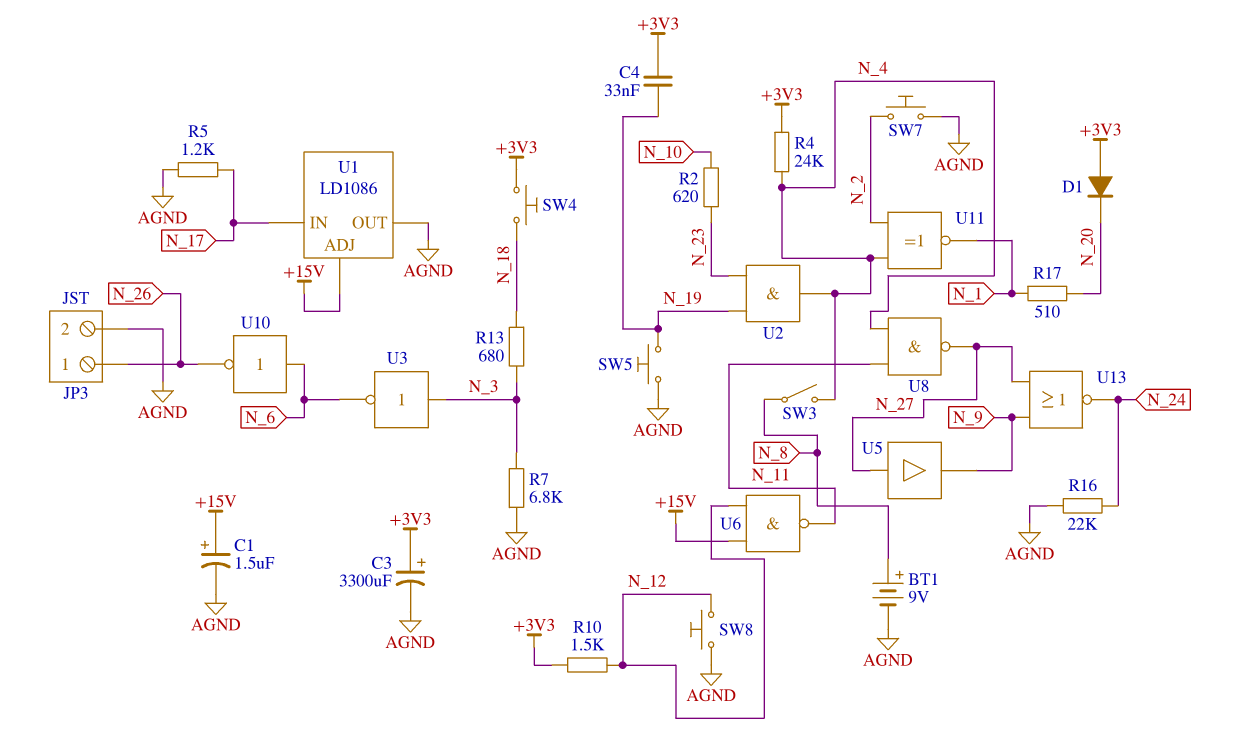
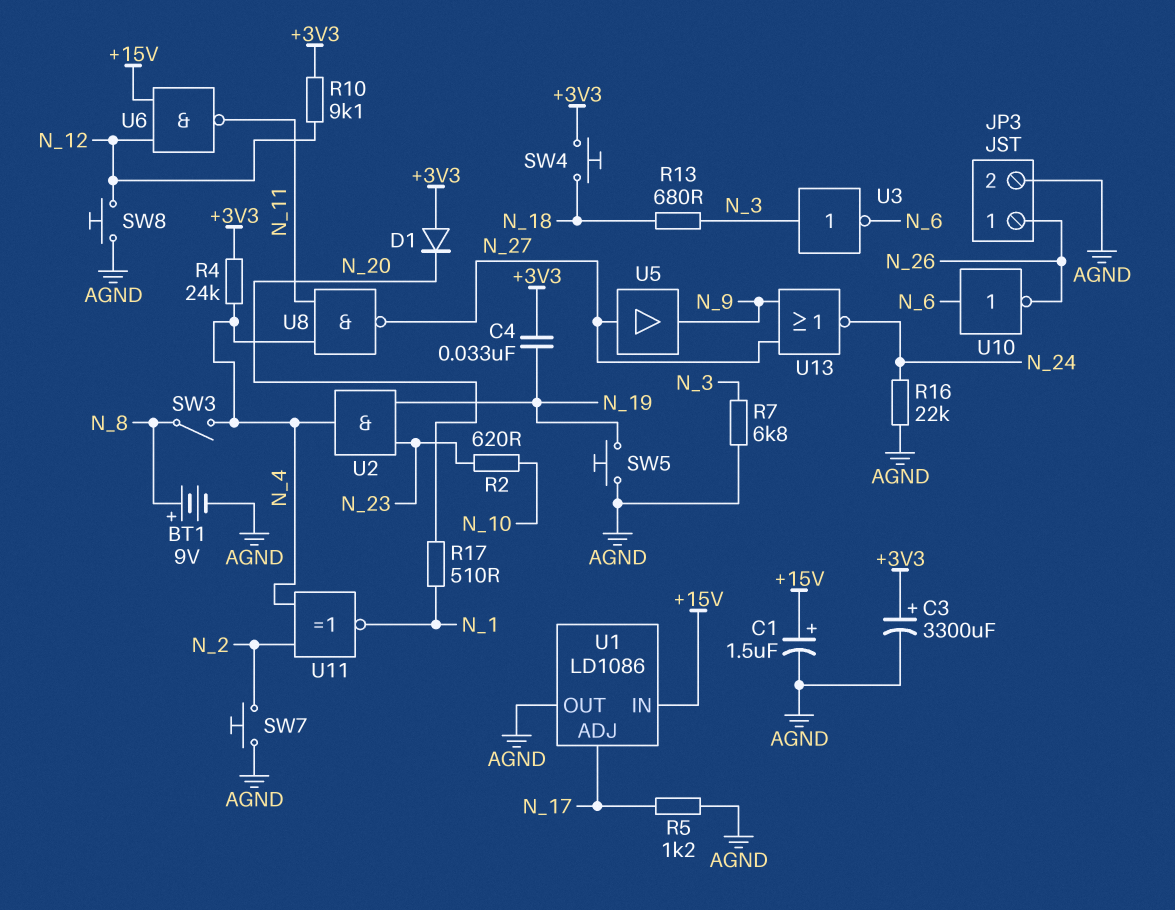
R10: 1.5k (+3V3, N_12) -> 9.1k (+3V3, N_12)
U1 pin ADJ: +15V -> N_17
U1 pin IN: N_17 -> +15V

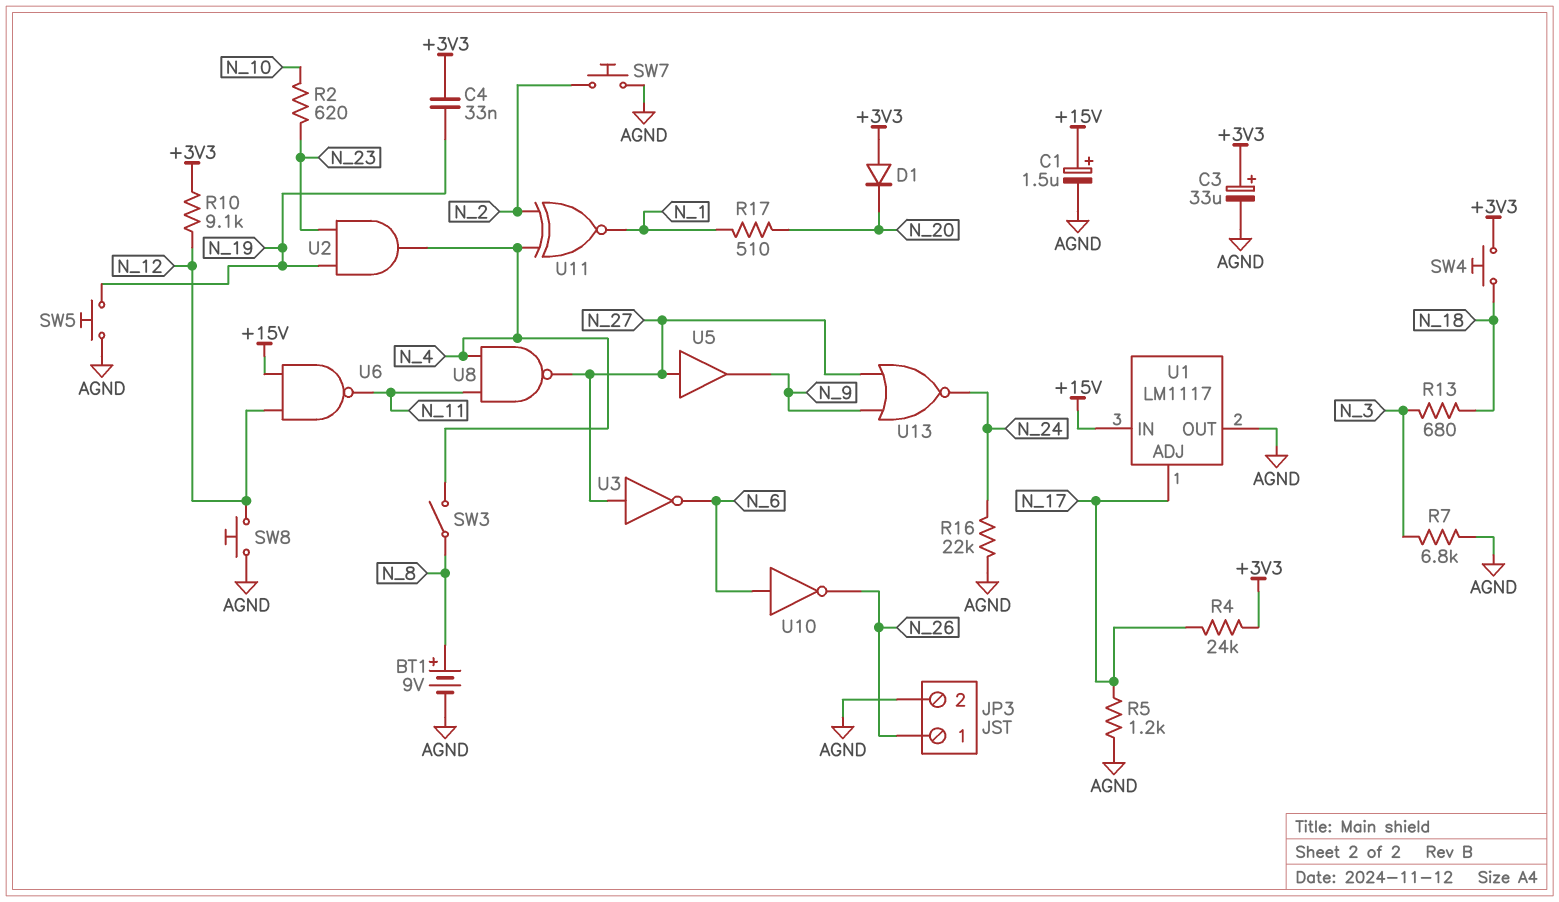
C3: 3300uF (plus +3V3, minus AGND) -> 33uF (plus +3V3, minus AGND)
R4: 24k (+3V3, N_4) -> 24k (+3V3, N_17)
U1: LD1086 -> LM1117
U3: NOT (in N_3, out N_6) -> NOT (in N_27, out N_6)

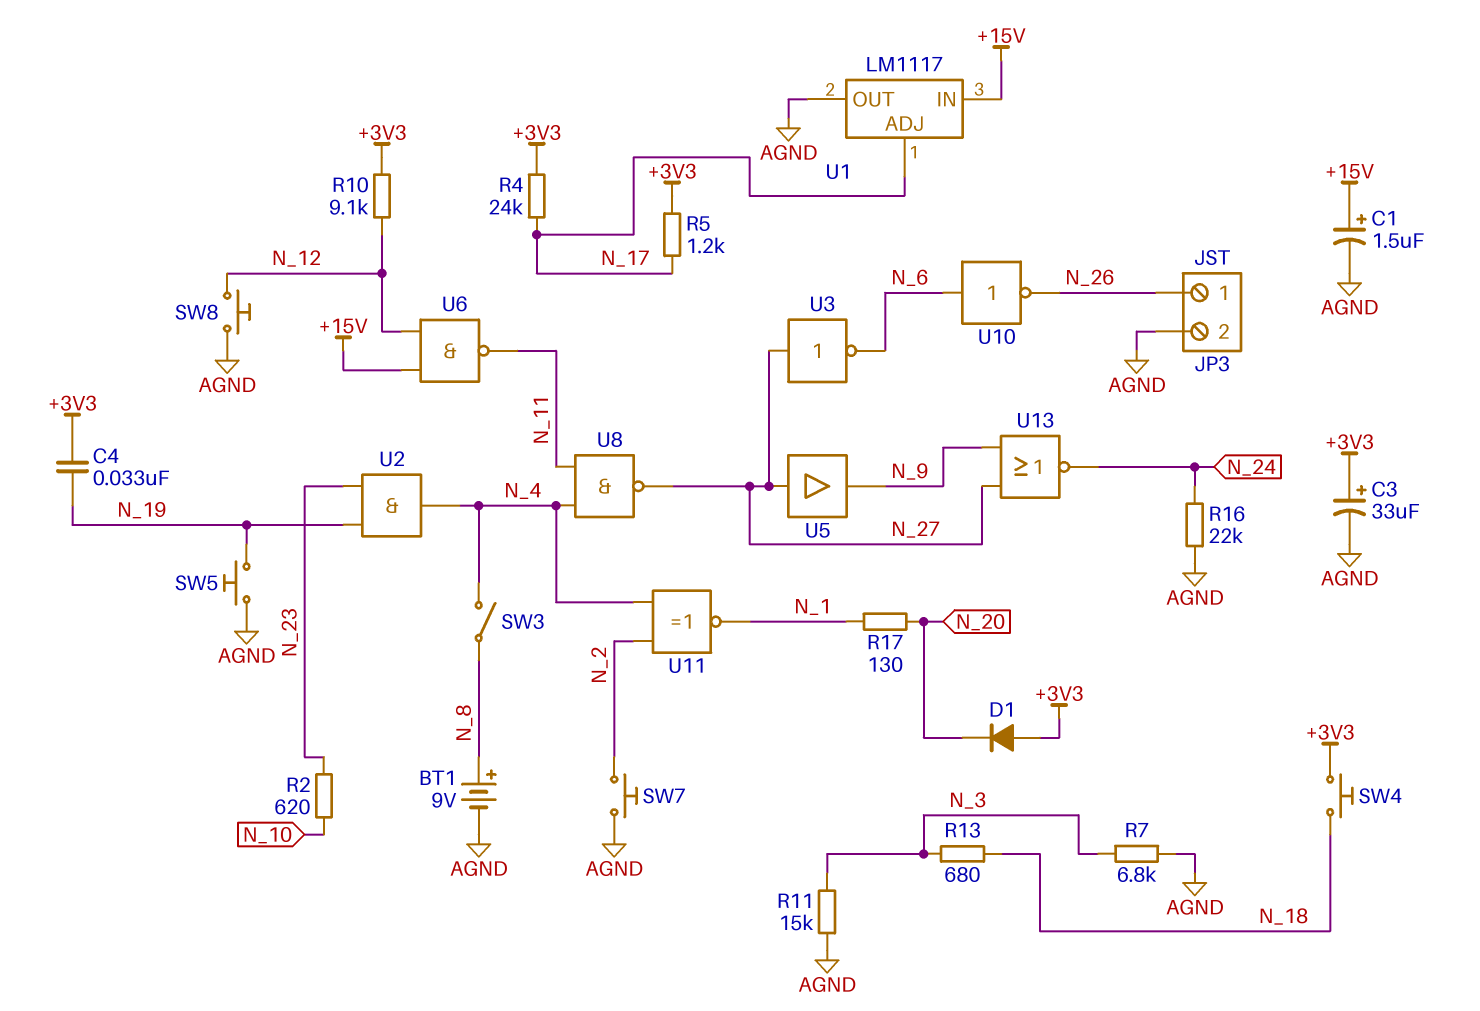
R5: 1.2k (AGND, N_17) -> 1.2k (+3V3, N_17)
R11: none -> 15k (AGND, N_3)
R17: 510 (N_1, N_20) -> 130 (N_1, N_20)

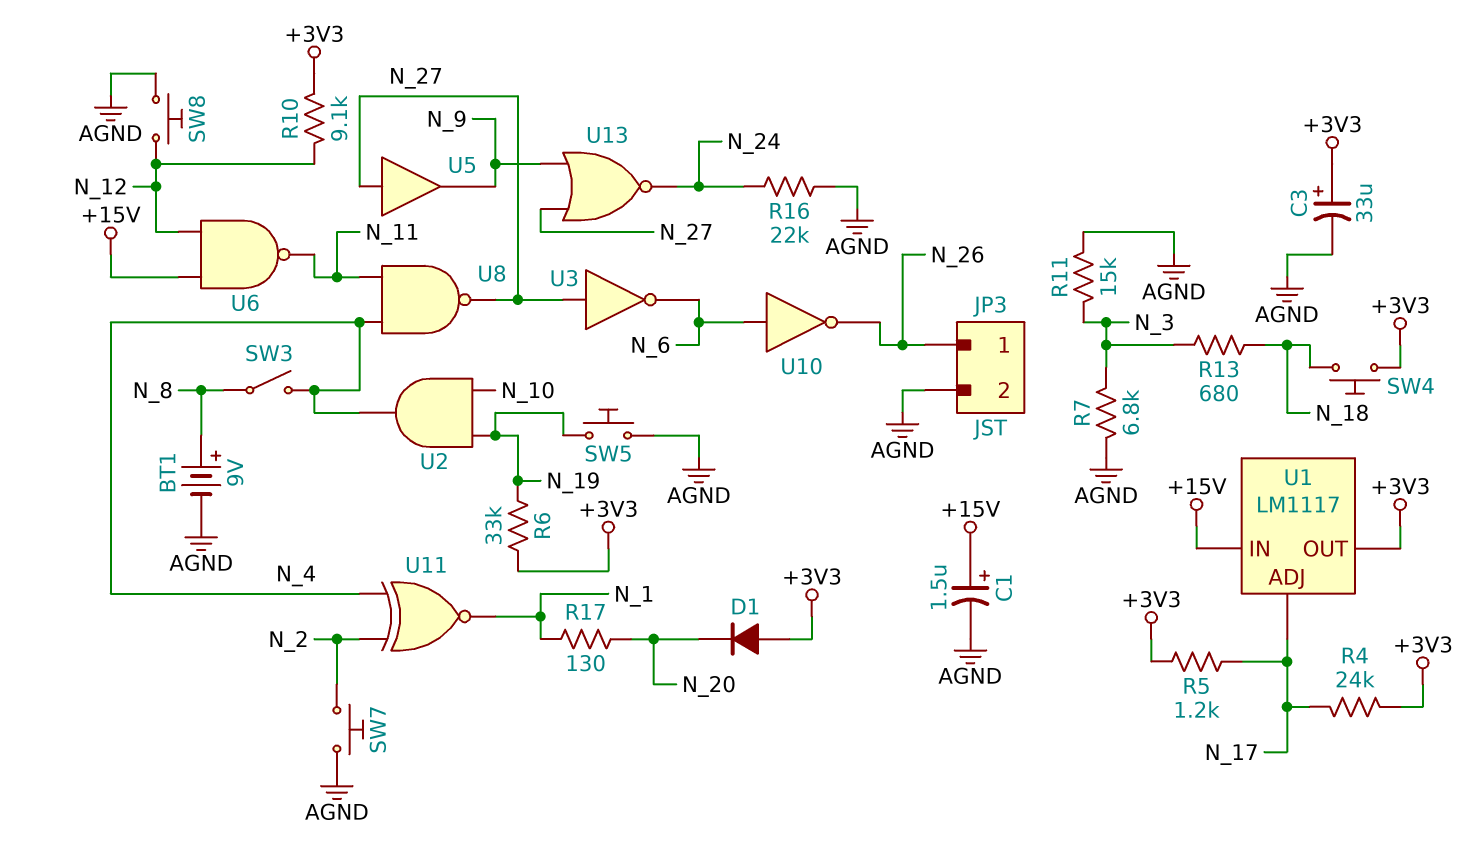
C4: 33nF (+3V3, N_19) -> none
R2: 620 (N_10, N_23) -> none
R6: none -> 33k (+3V3, N_19)
U1 pin OUT: AGND -> +3V3
U2: AND (in N_19, in N_23, out N_4) -> AND (in N_10, in N_19, out N_4)

